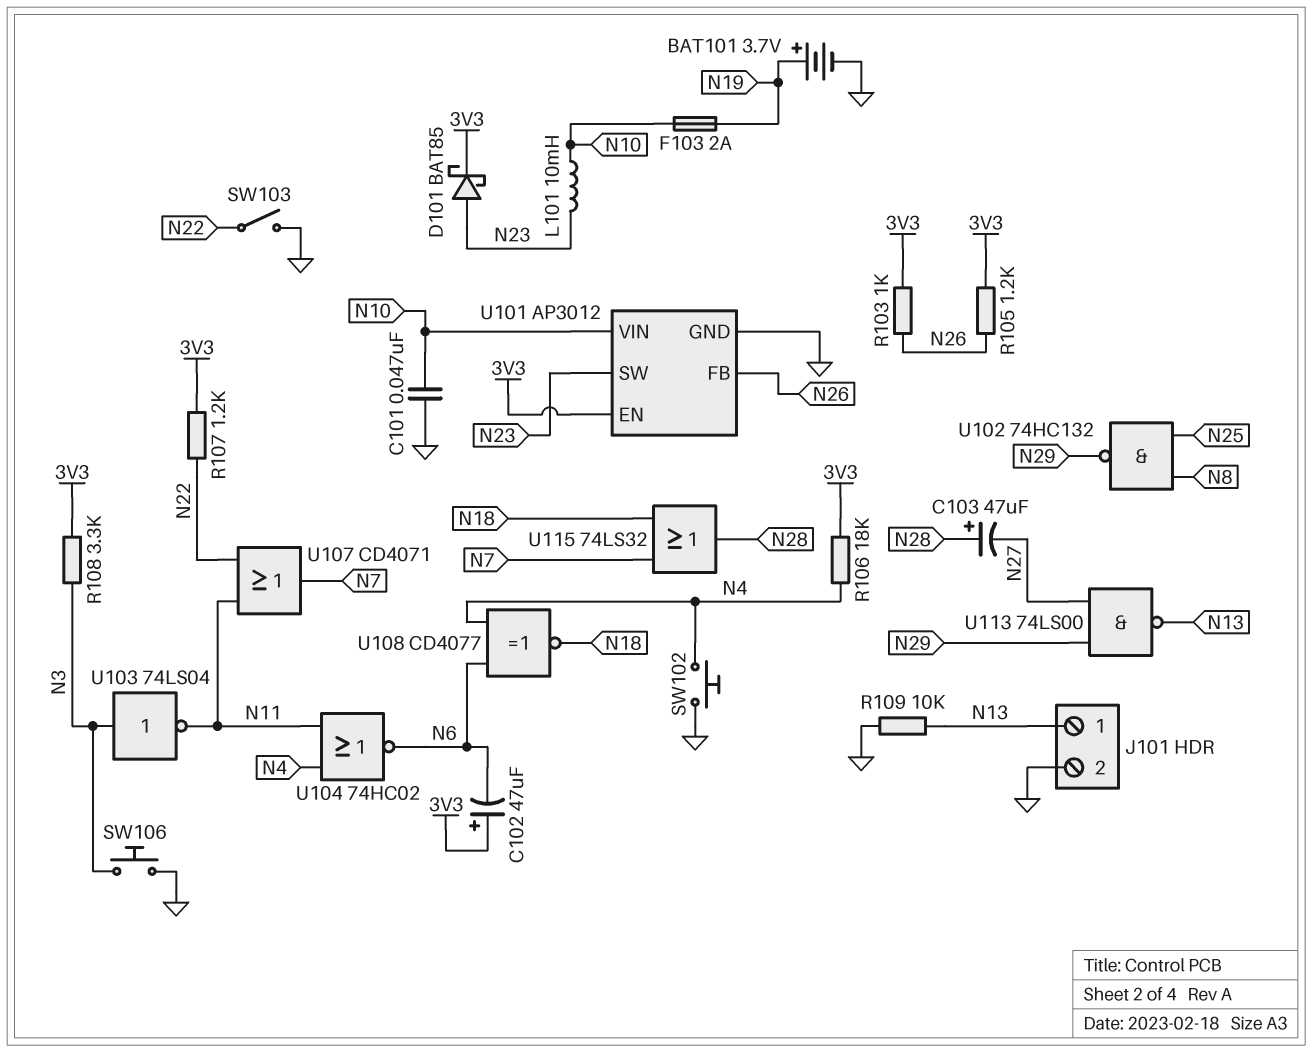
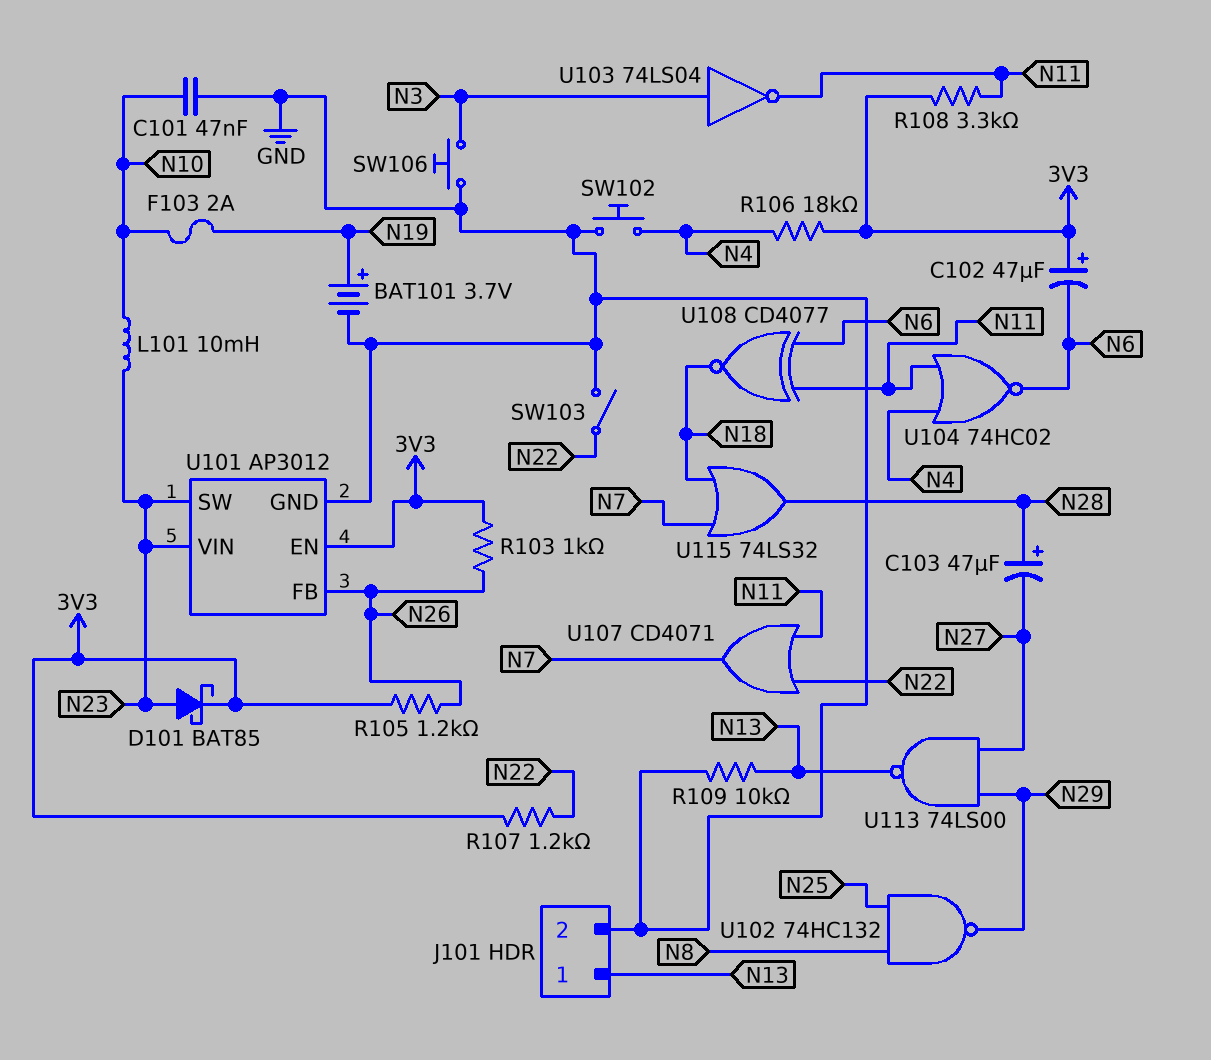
R108: 3.3k (3V3, N3) -> 3.3k (3V3, N11)
U101 pin VIN: N10 -> N23
U108: XNOR CD4077 (in N4, in N6, out N18) -> XNOR CD4077 (in N6, in N11, out N18)

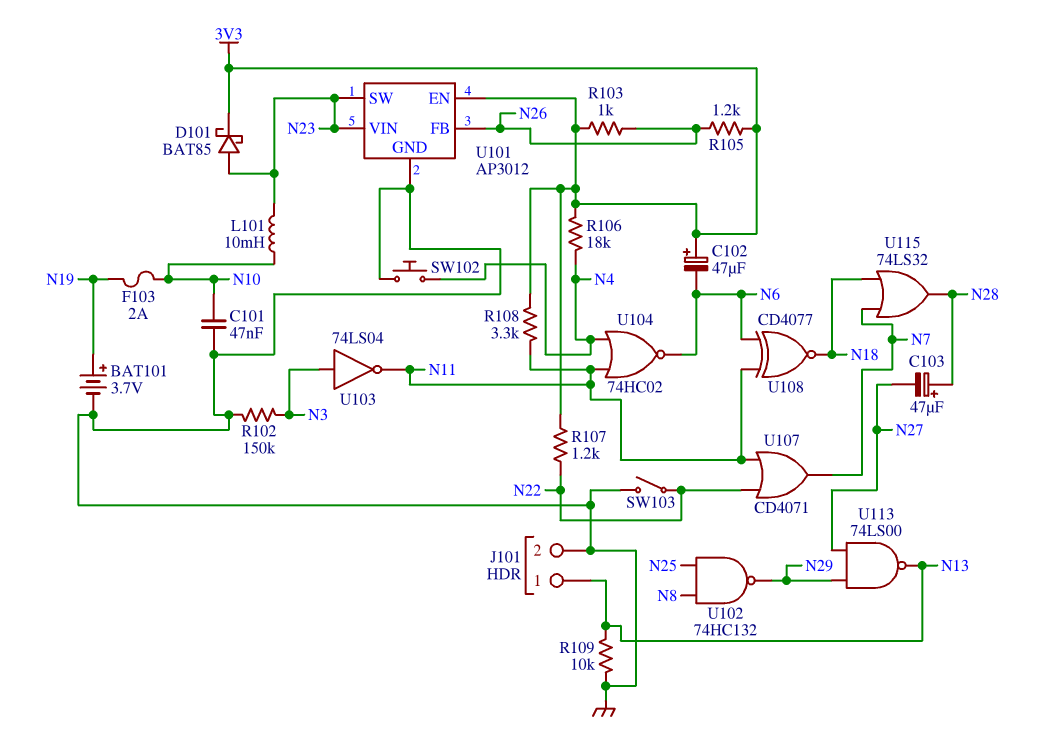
R102: none -> 150k (GND, N3)
SW106: button (GND, N3) -> none

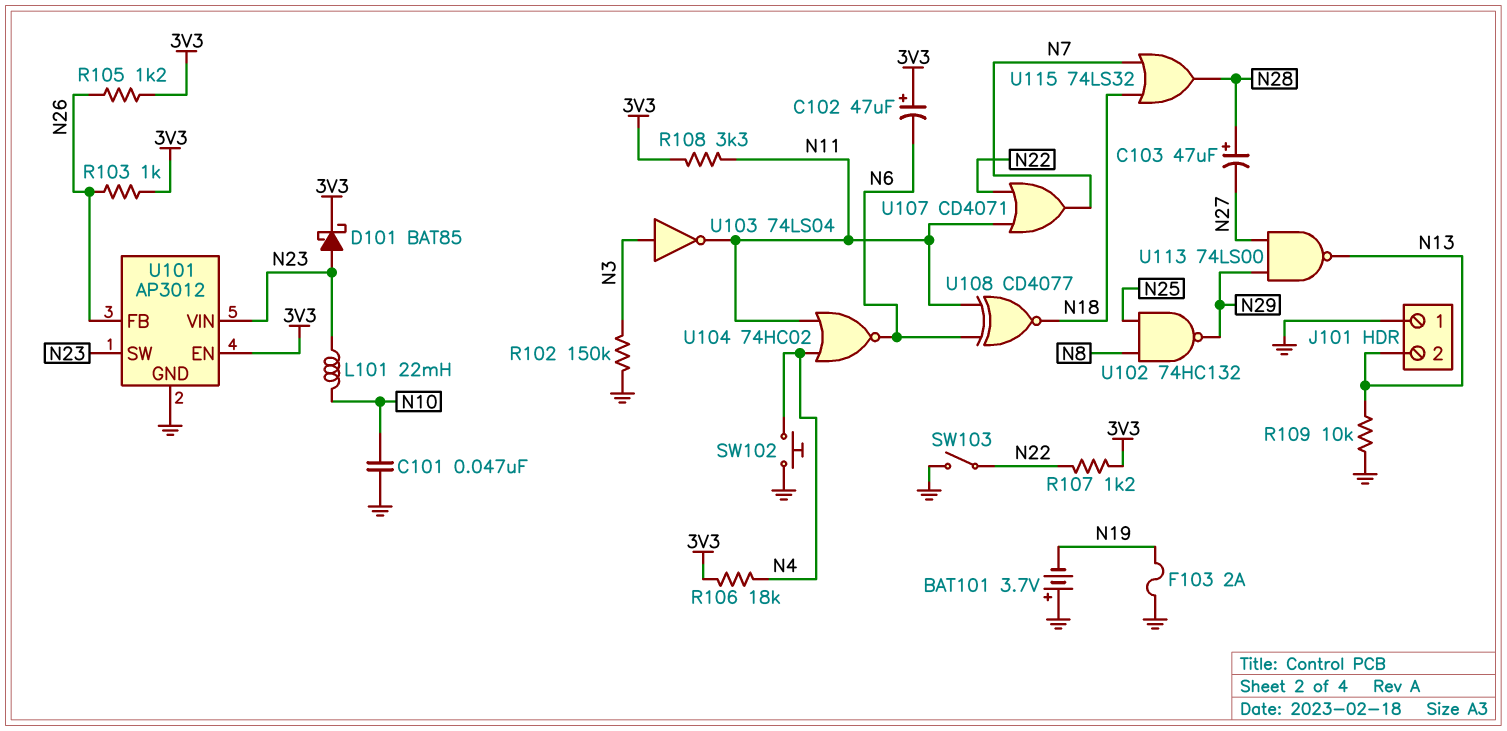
BAT101: 3.7V (plus N19, minus GND) -> 3.7V (plus GND, minus N19)
F103: 2A (N10, N19) -> 2A (GND, N19)
J101 pin 1: N13 -> GND
J101 pin 2: GND -> N13
L101: 10mH (N10, N23) -> 22mH (N10, N23)

